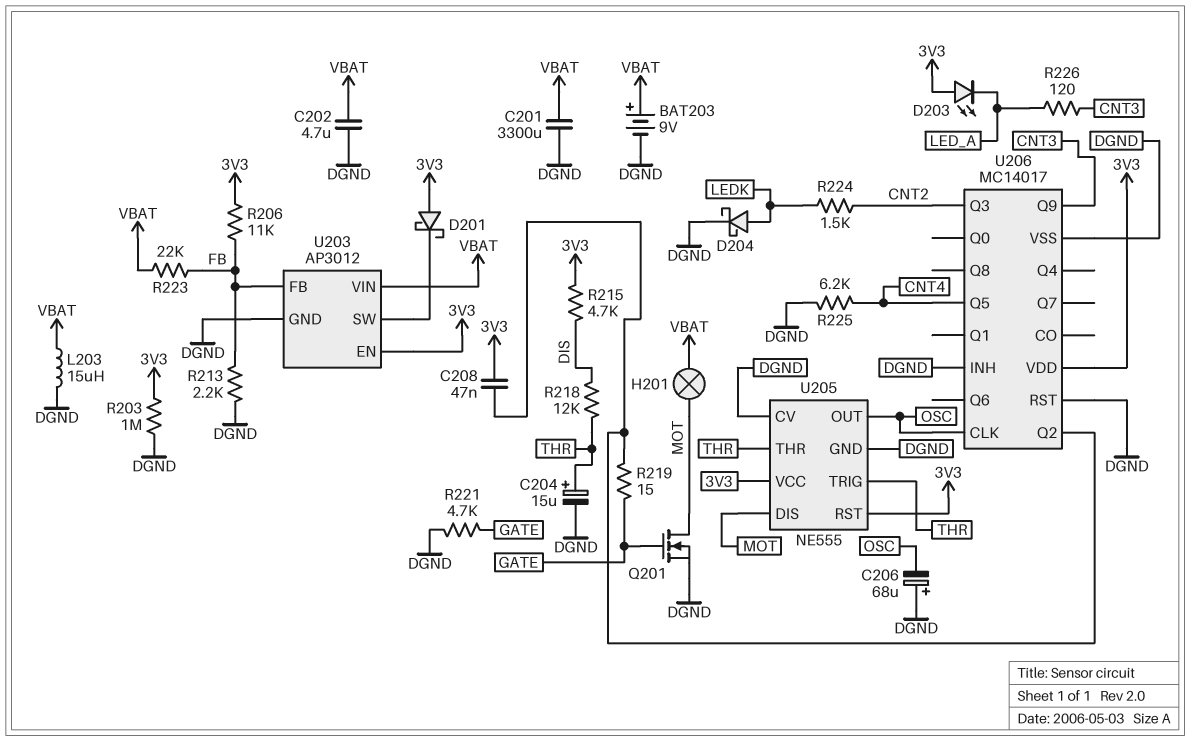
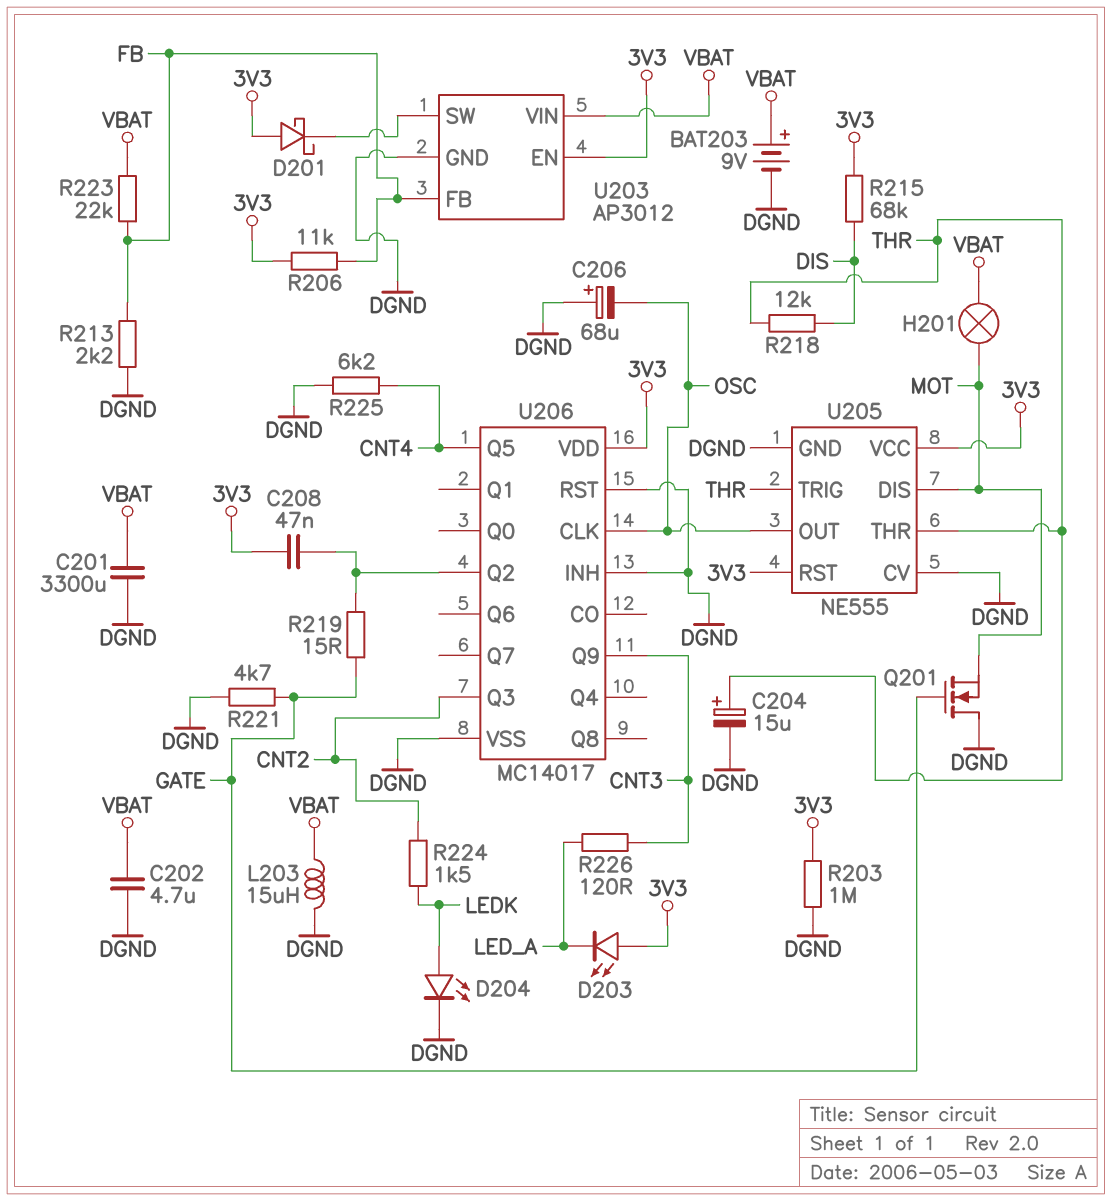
D204: schottky (A LEDK, K DGND) -> LED (A LEDK, K DGND)
Q201: NMOS (G GATE, D MOT, S DGND) -> NMOS (G GATE, D DGND, S MOT)
R215: 4.7k (3V3, DIS) -> 68k (3V3, DIS)

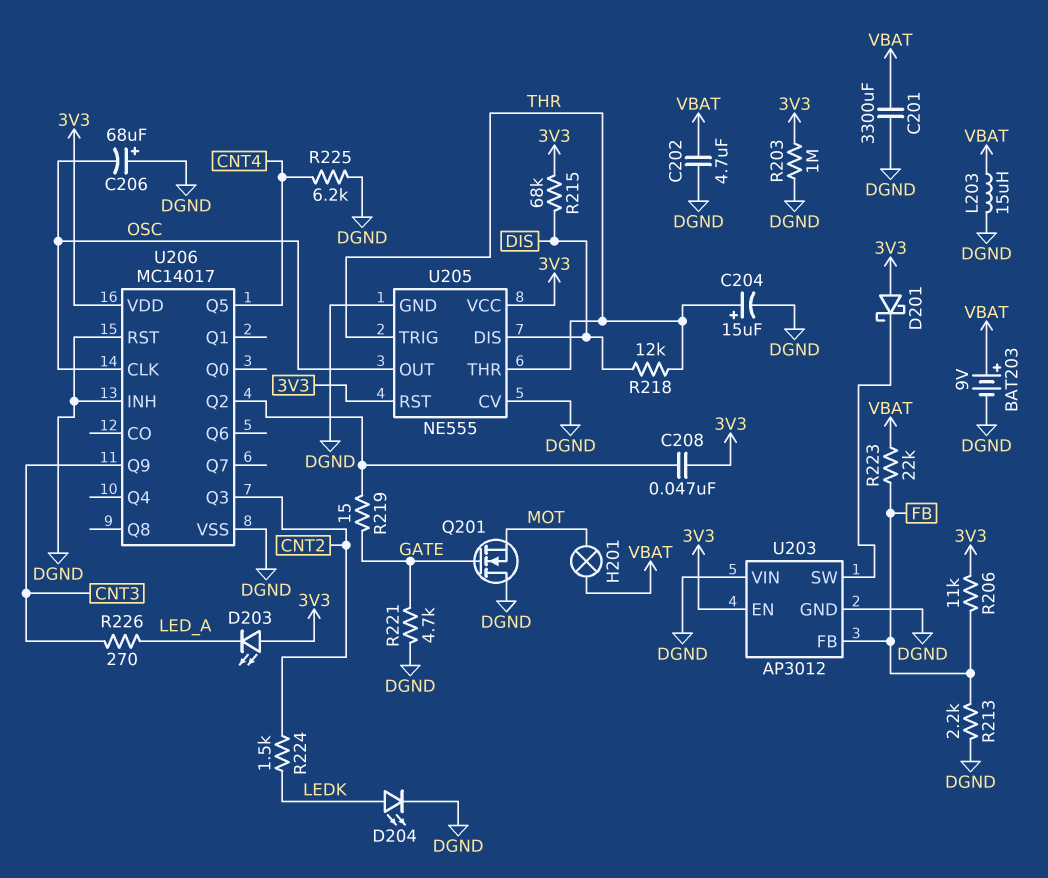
R226: 120 (CNT3, LED_A) -> 270 (CNT3, LED_A)
U203 pin VIN: VBAT -> DGND
U205 pin DIS: MOT -> DIS

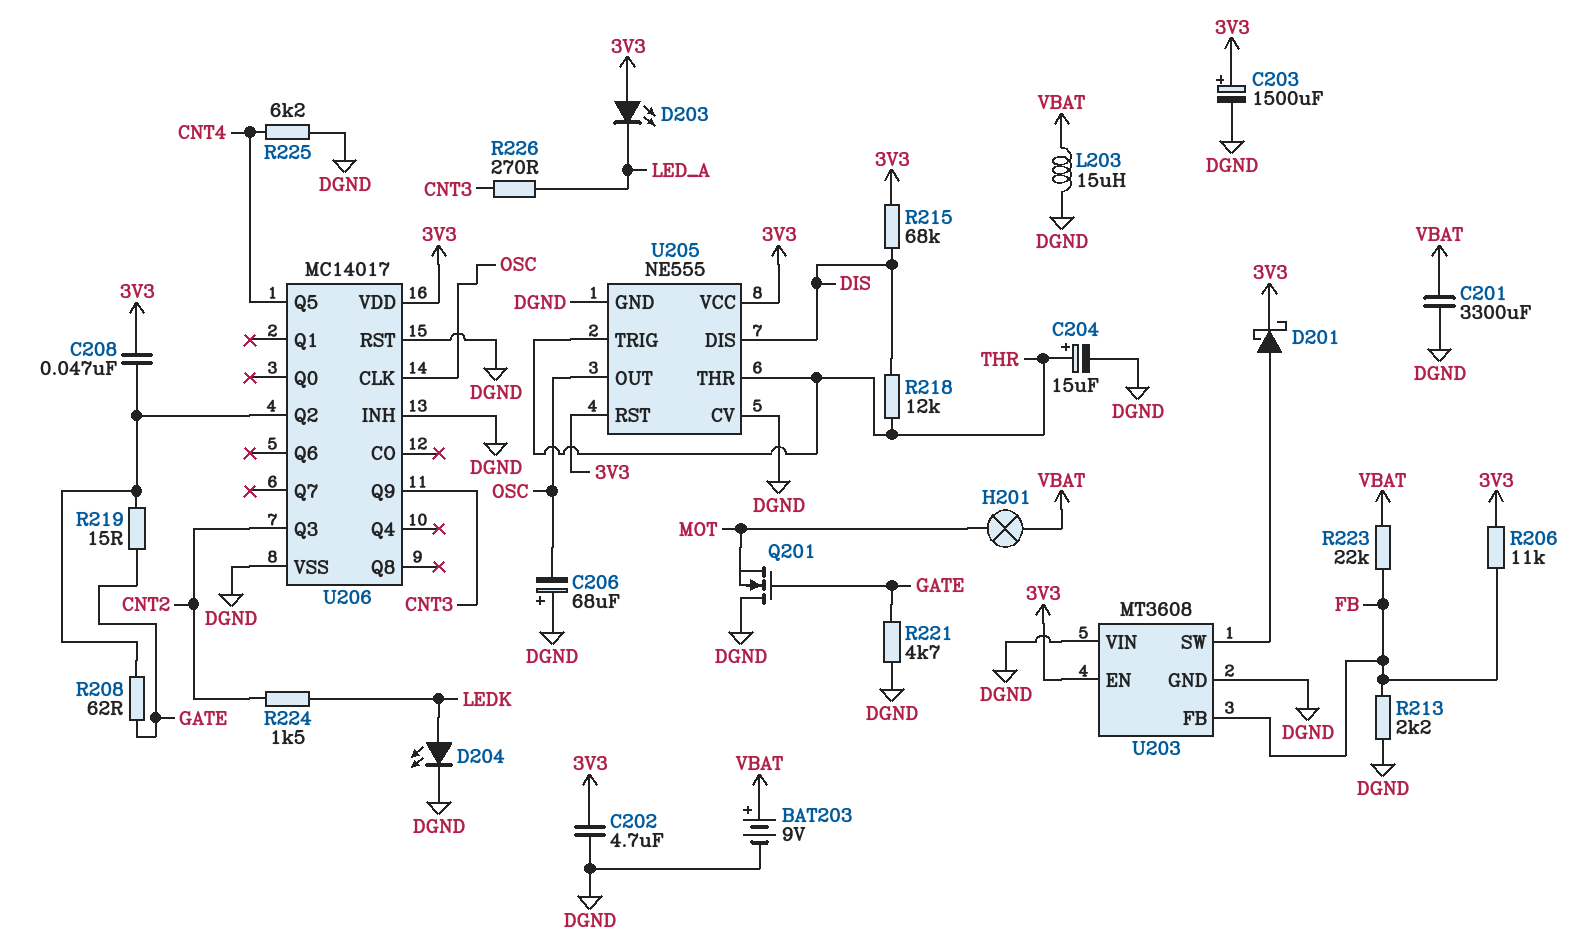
C202: 4.7uF (DGND, VBAT) -> 4.7uF (3V3, DGND)
C203: none -> 1500uF (plus 3V3, minus DGND)
D201: schottky (A 3V3, K U203/SW) -> schottky (A U203/SW, K 3V3)
R203: 1M (3V3, DGND) -> none
R208: none -> 62 (GATE, U206/Q2)
U203: AP3012 -> MT3608

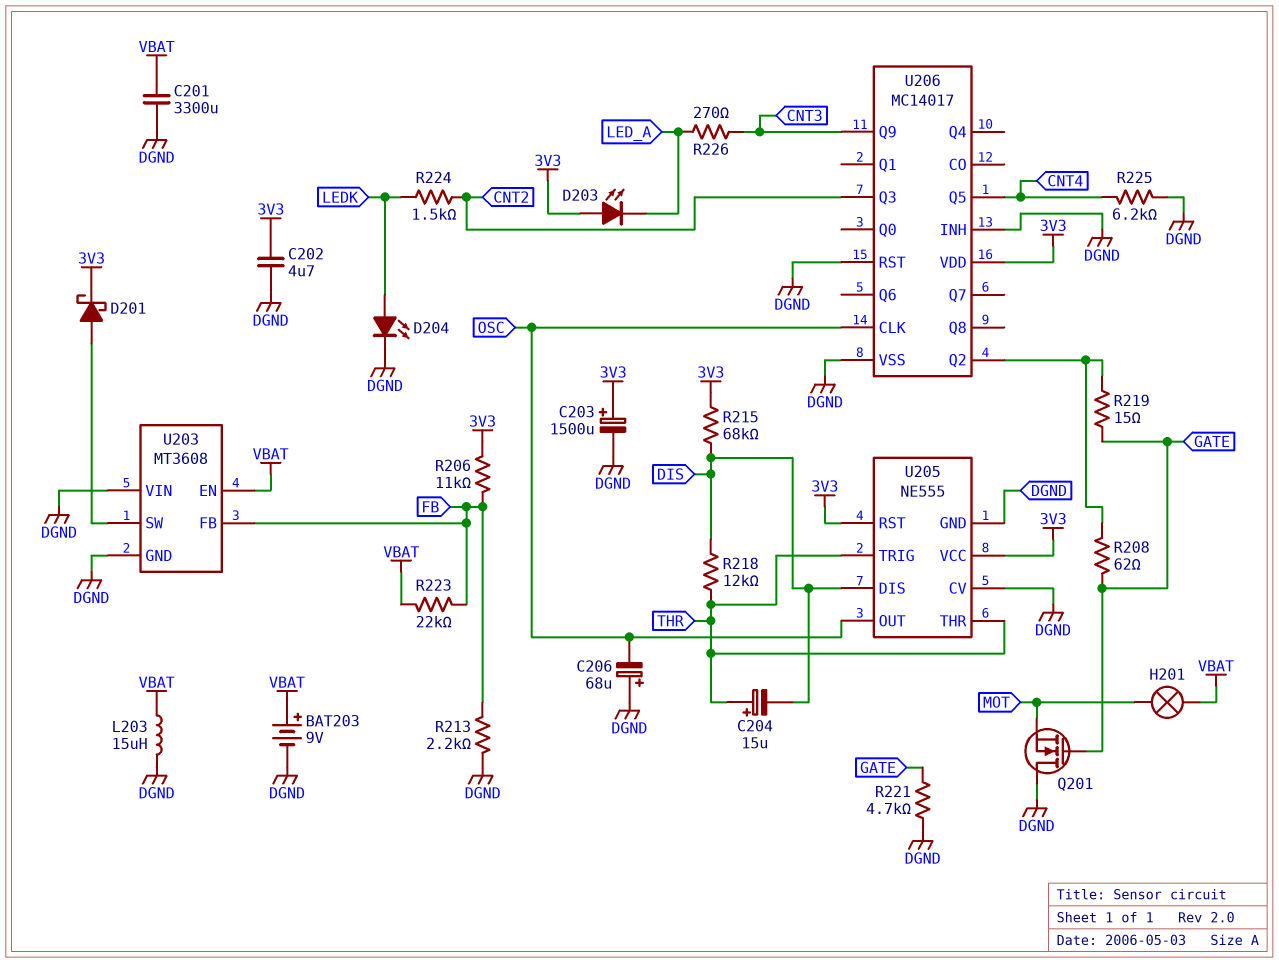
C204: 15uF (plus THR, minus DGND) -> 15uF (plus THR, minus DIS)
C208: 47nF (3V3, U206/Q2) -> none
U203 pin EN: 3V3 -> VBAT

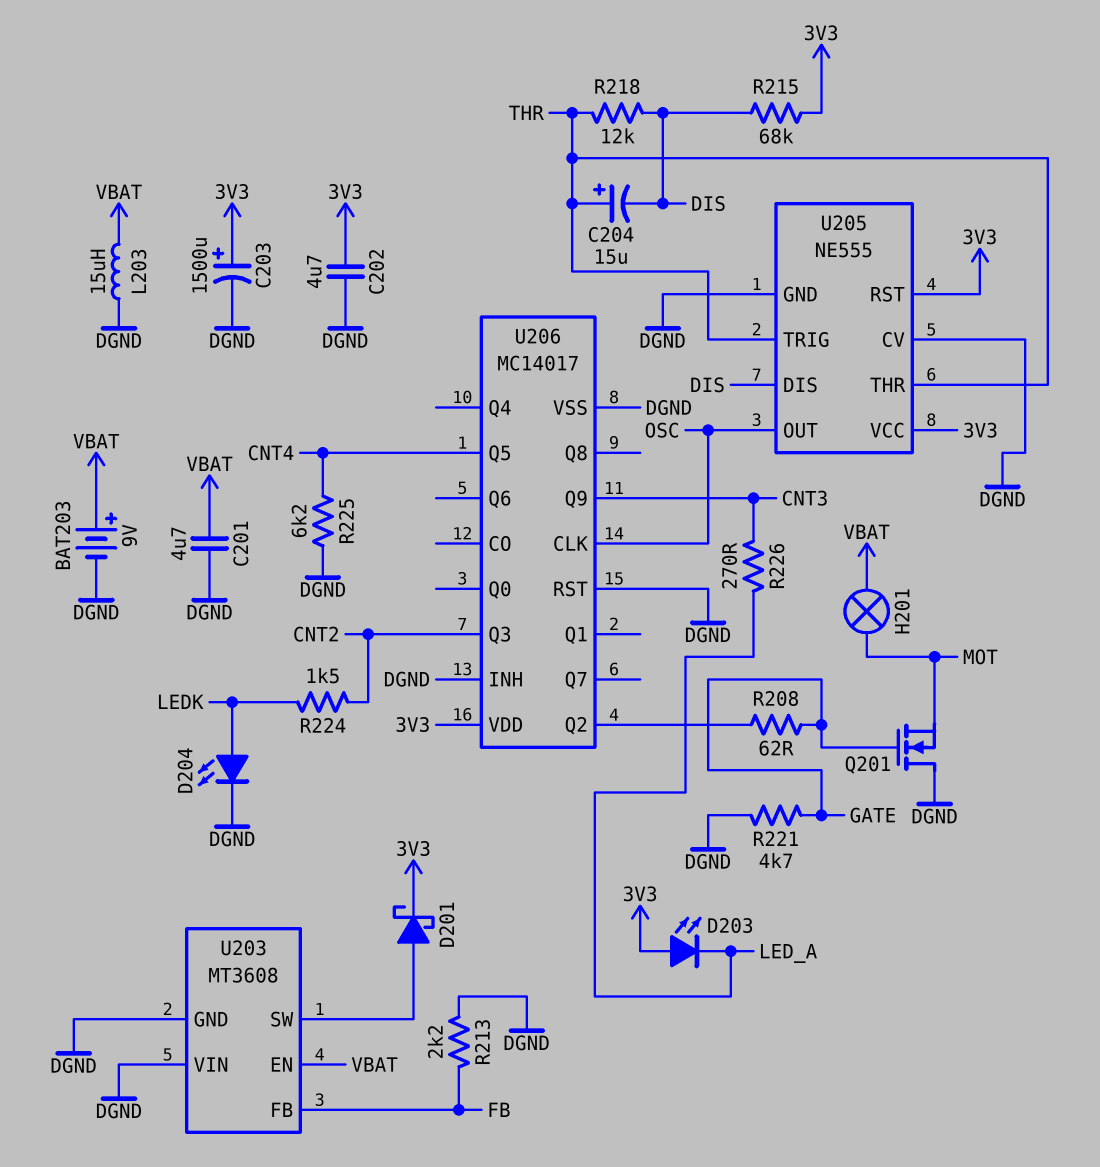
C201: 3300uF (DGND, VBAT) -> 4.7uF (DGND, VBAT)
C206: 68uF (plus DGND, minus OSC) -> none
R206: 11k (3V3, FB) -> none
R219: 15 (GATE, U206/Q2) -> none
R223: 22k (FB, VBAT) -> none

